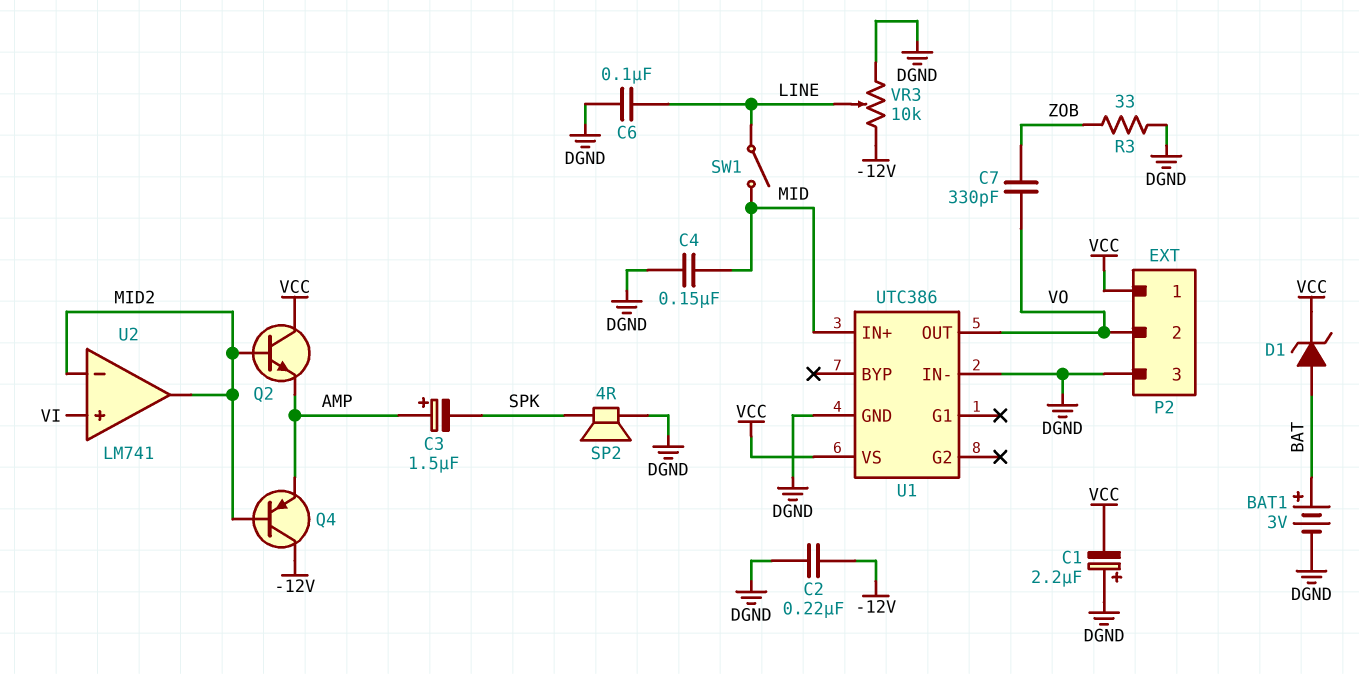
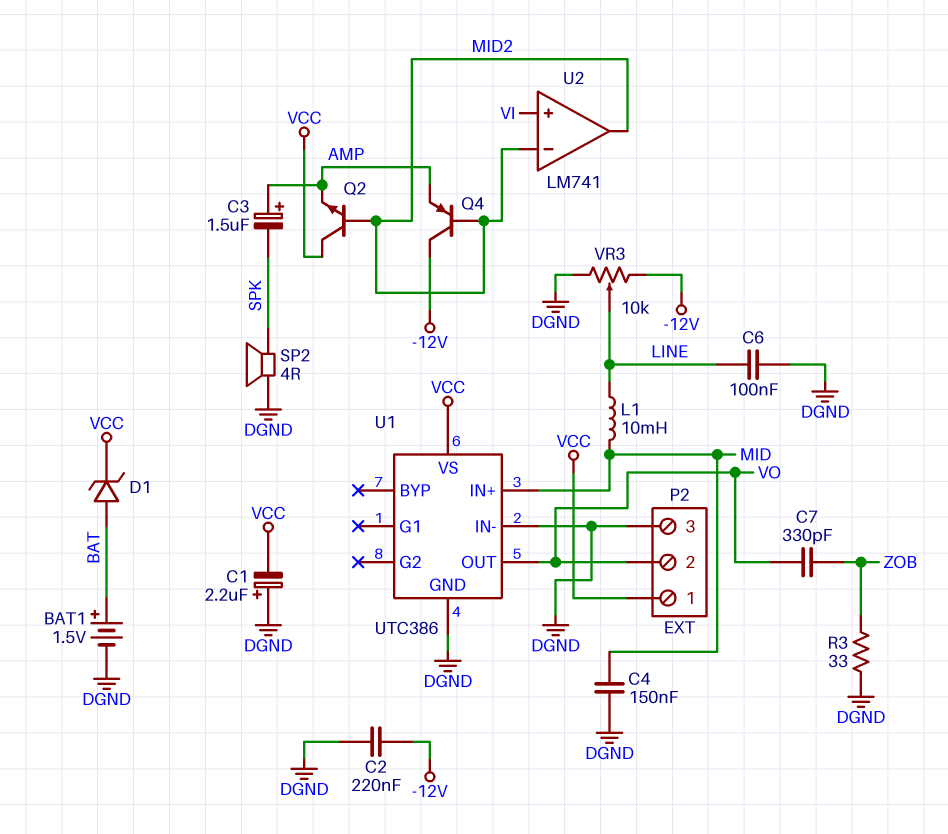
BAT1: 3V (plus BAT, minus DGND) -> 1.5V (plus BAT, minus DGND)
L1: none -> 10mH (LINE, MID)
SW1: switch (LINE, MID) -> none

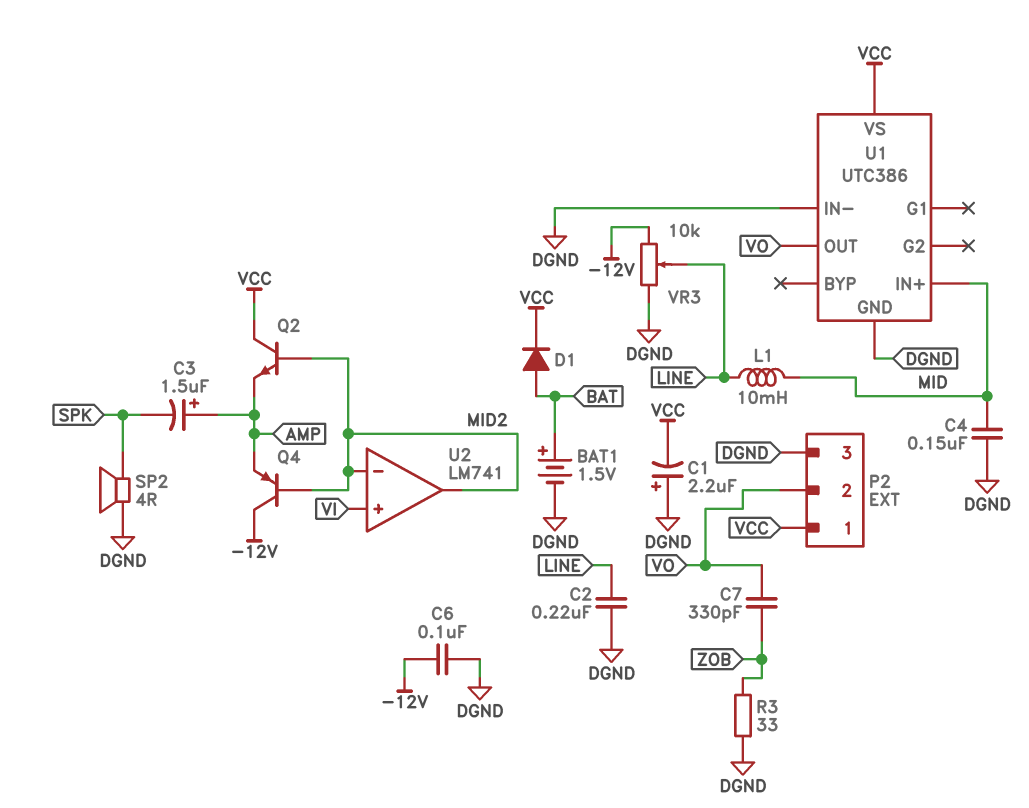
C2: 220nF (-12V, DGND) -> 220nF (DGND, LINE)
C6: 100nF (DGND, LINE) -> 100nF (-12V, DGND)
D1: zener (A BAT, K VCC) -> diode (A BAT, K VCC)

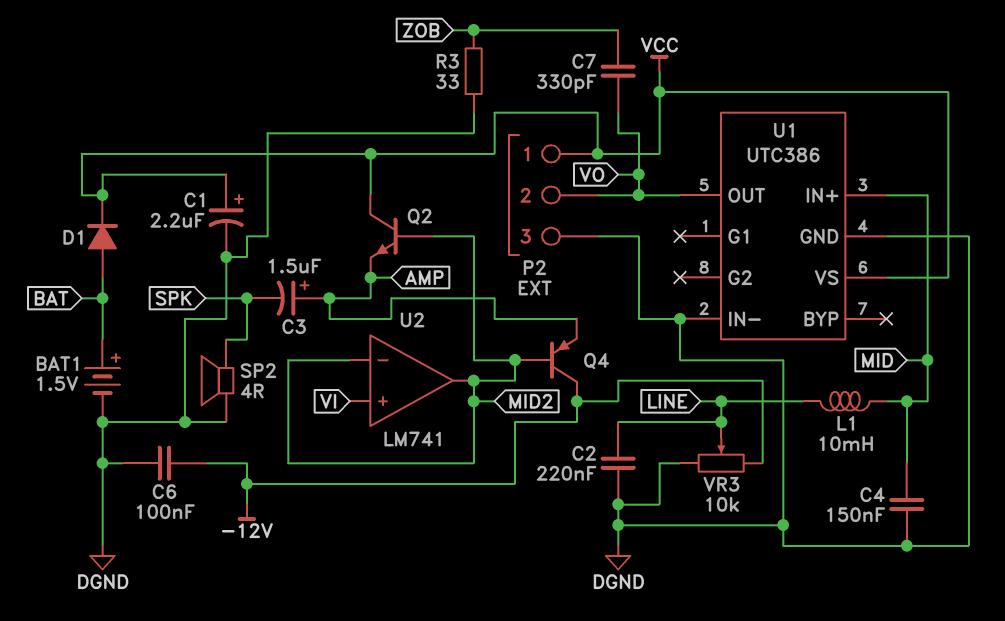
C1: 2.2uF (plus DGND, minus VCC) -> 2.2uF (plus VCC, minus DGND)

